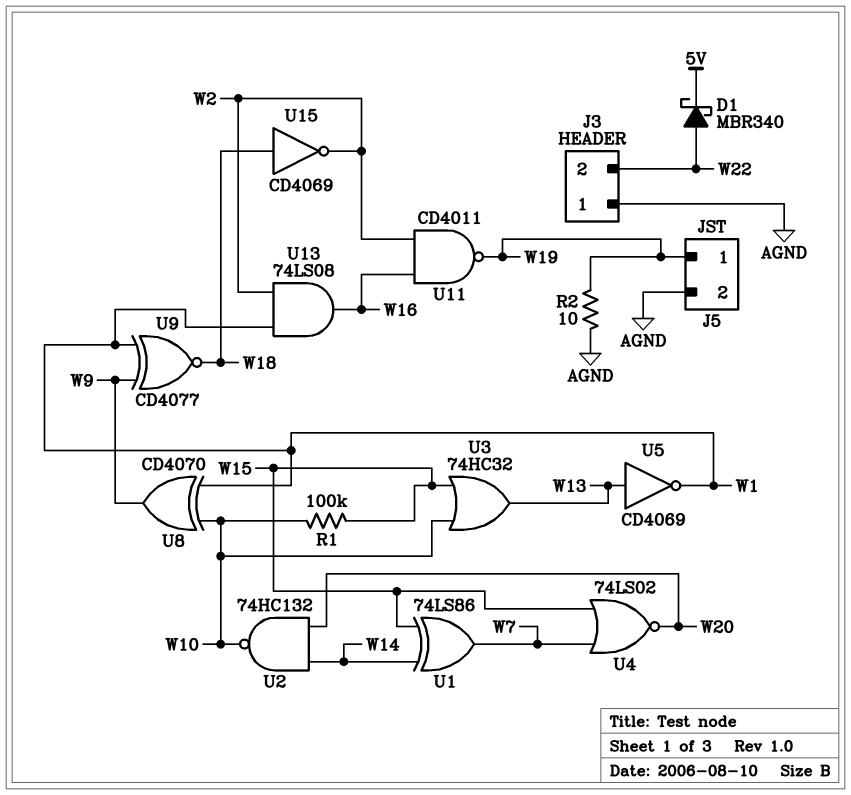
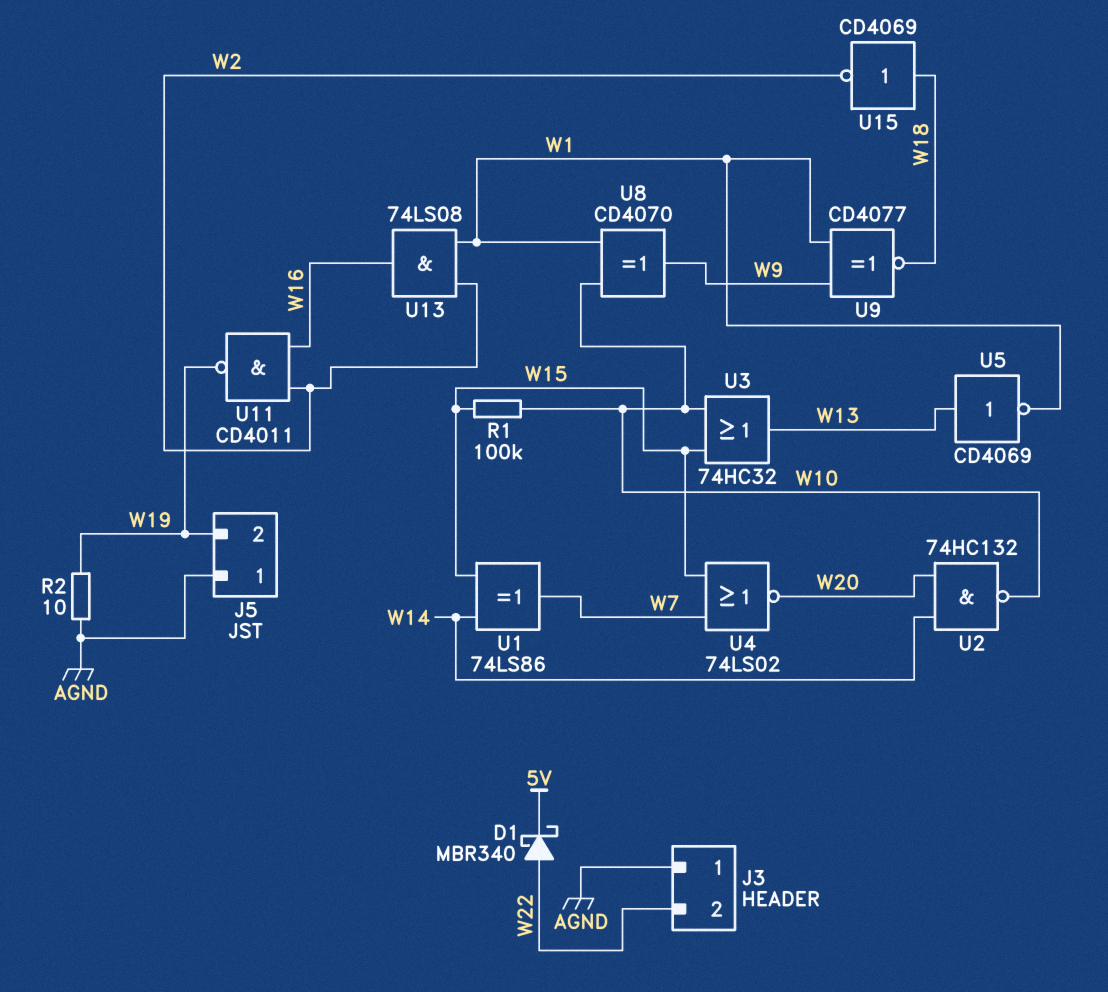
J5 pin 1: W19 -> AGND
J5 pin 2: AGND -> W19

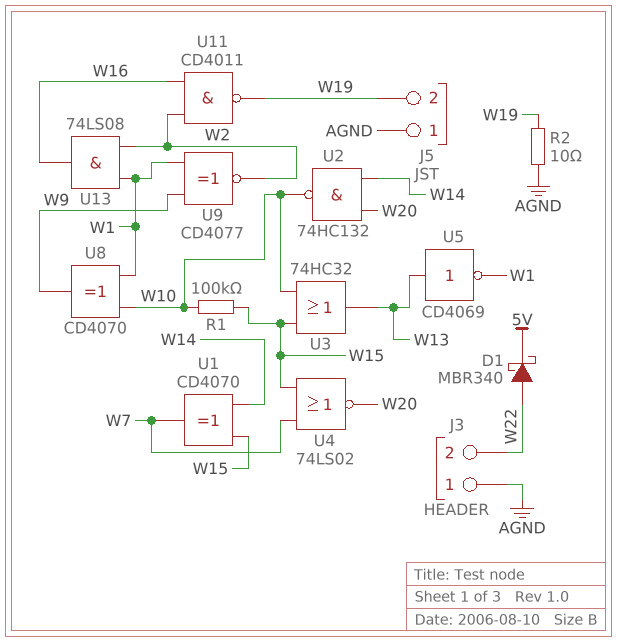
U1: XOR 74LS86 (in W14, in W15, out W7) -> XOR CD4070 (in W14, in W15, out W7)
U9: XNOR CD4077 (in W1, in W9, out W18) -> XNOR CD4077 (in W1, in W9, out W2)
U15: NOT CD4069 (in W18, out W2) -> none

